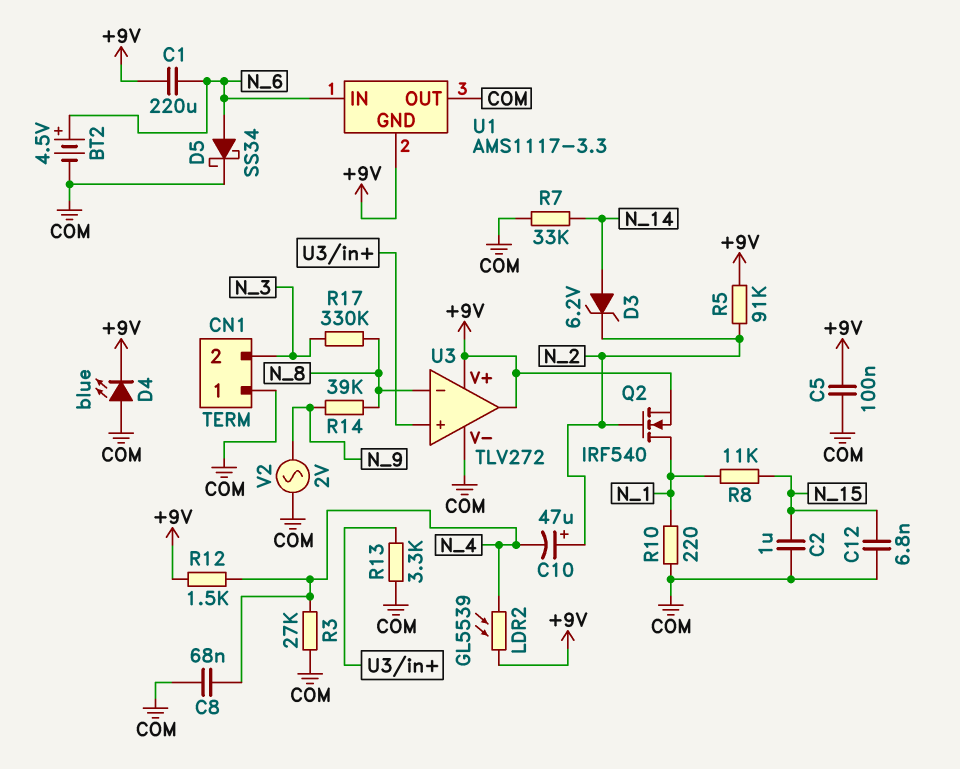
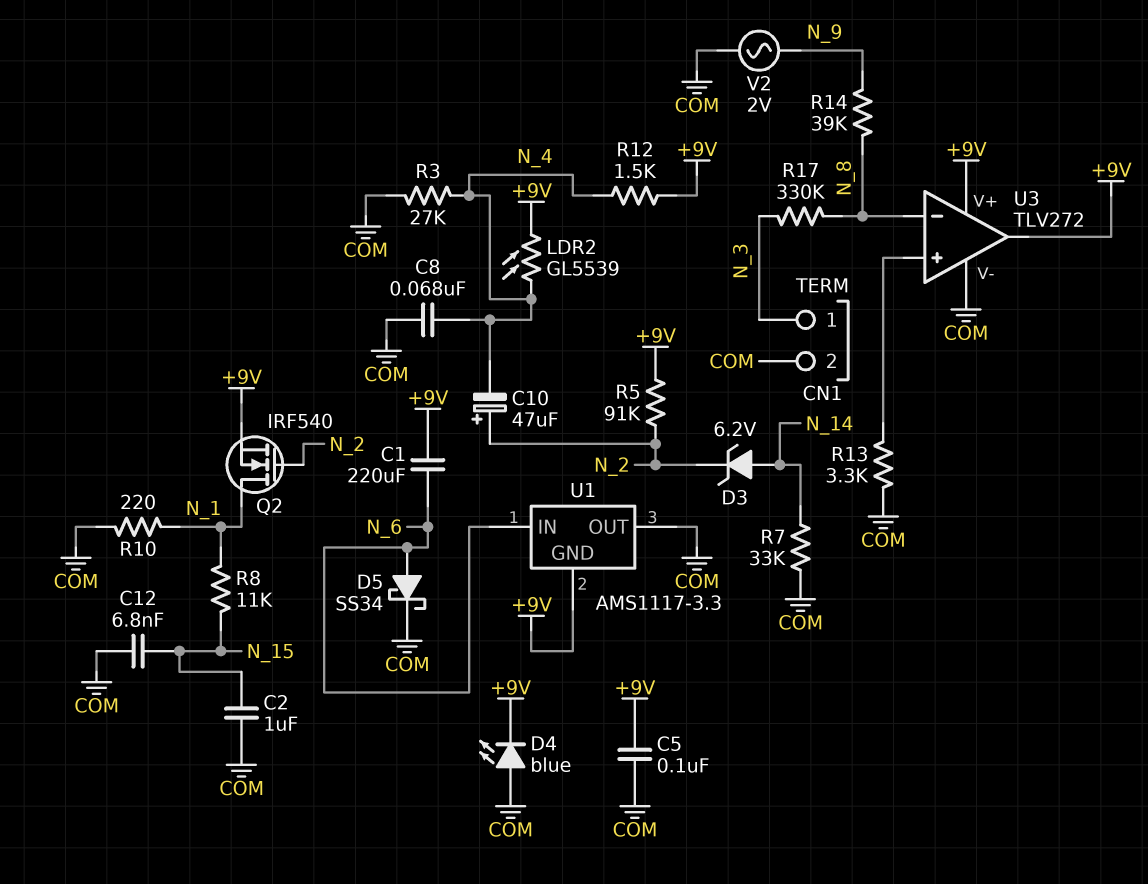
BT2: 4.5V (plus N_6, minus COM) -> none
CN1 pin 1: COM -> N_3
CN1 pin 2: N_3 -> COM

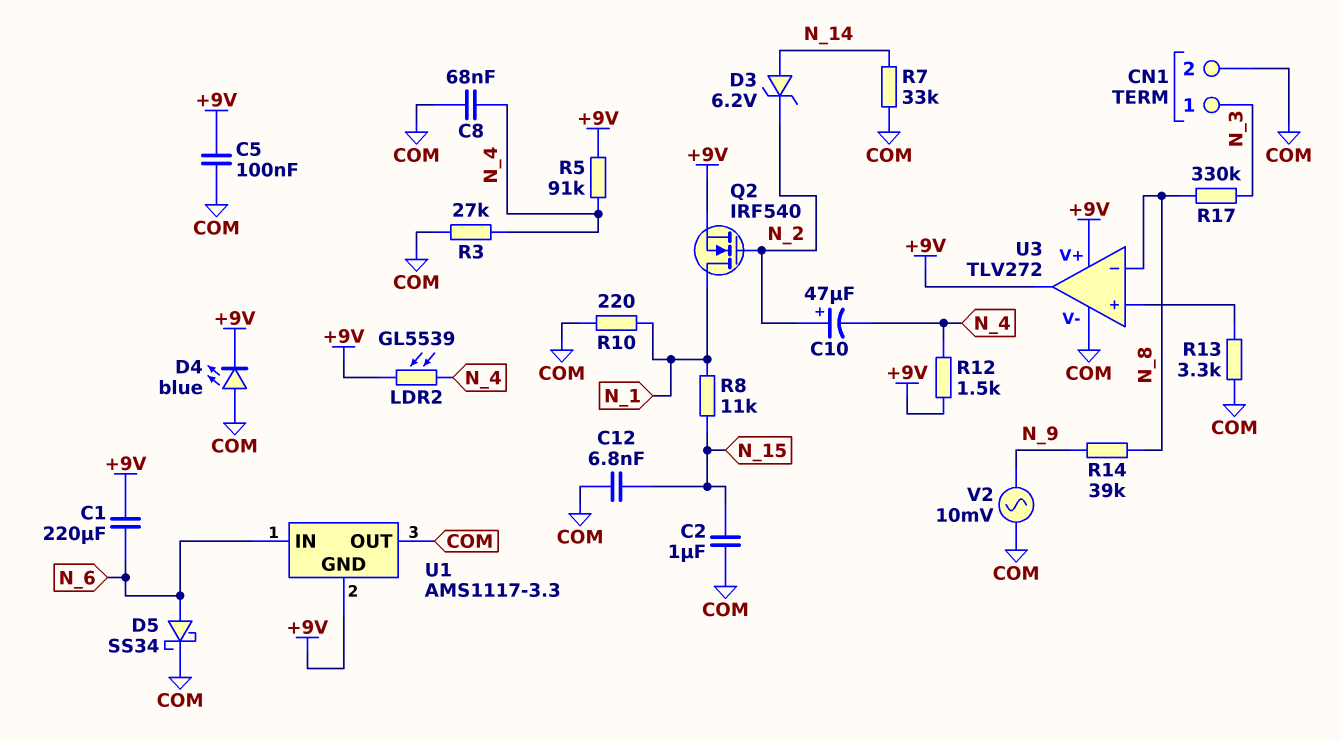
R5: 91k (+9V, N_2) -> 91k (+9V, N_4)
V2: AC 2V (COM, N_9) -> AC 10mV (COM, N_9)

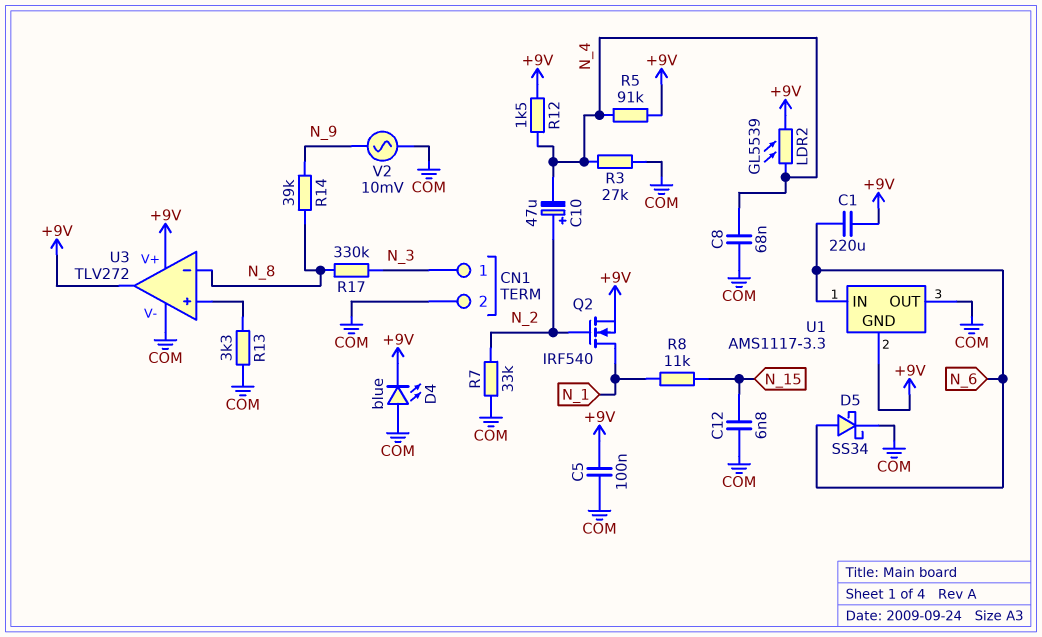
C2: 1uF (COM, N_15) -> none
D3: zener 6.2V (A N_14, K N_2) -> none
R7: 33k (COM, N_14) -> 33k (COM, N_2)
R10: 220 (COM, N_1) -> none

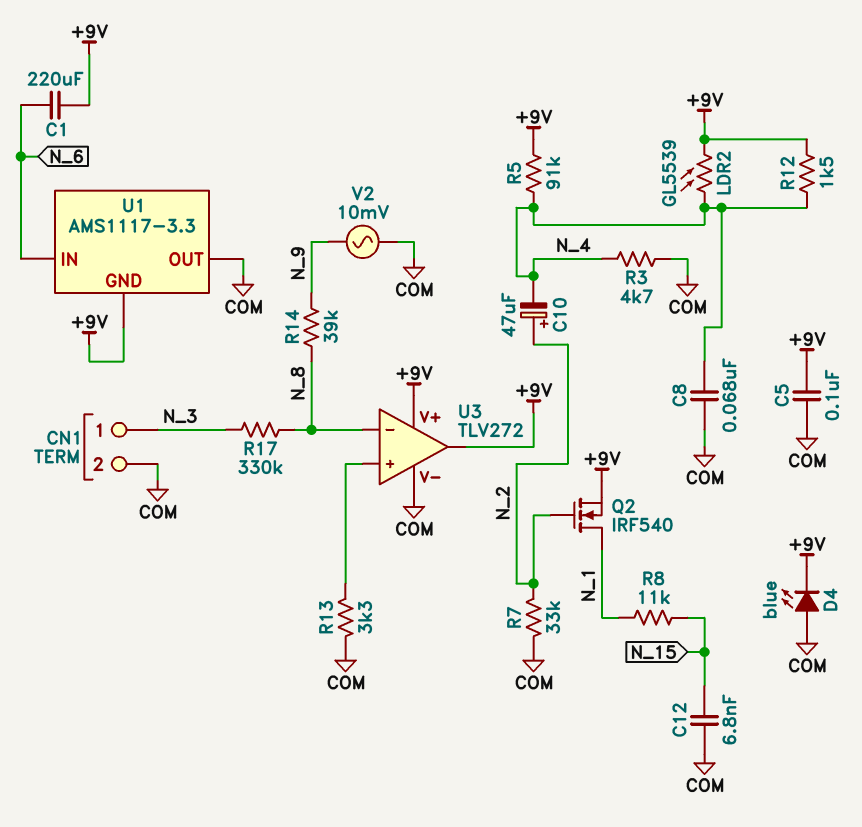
D5: schottky SS34 (A N_6, K COM) -> none
R3: 27k (COM, N_4) -> 4.7k (COM, N_4)

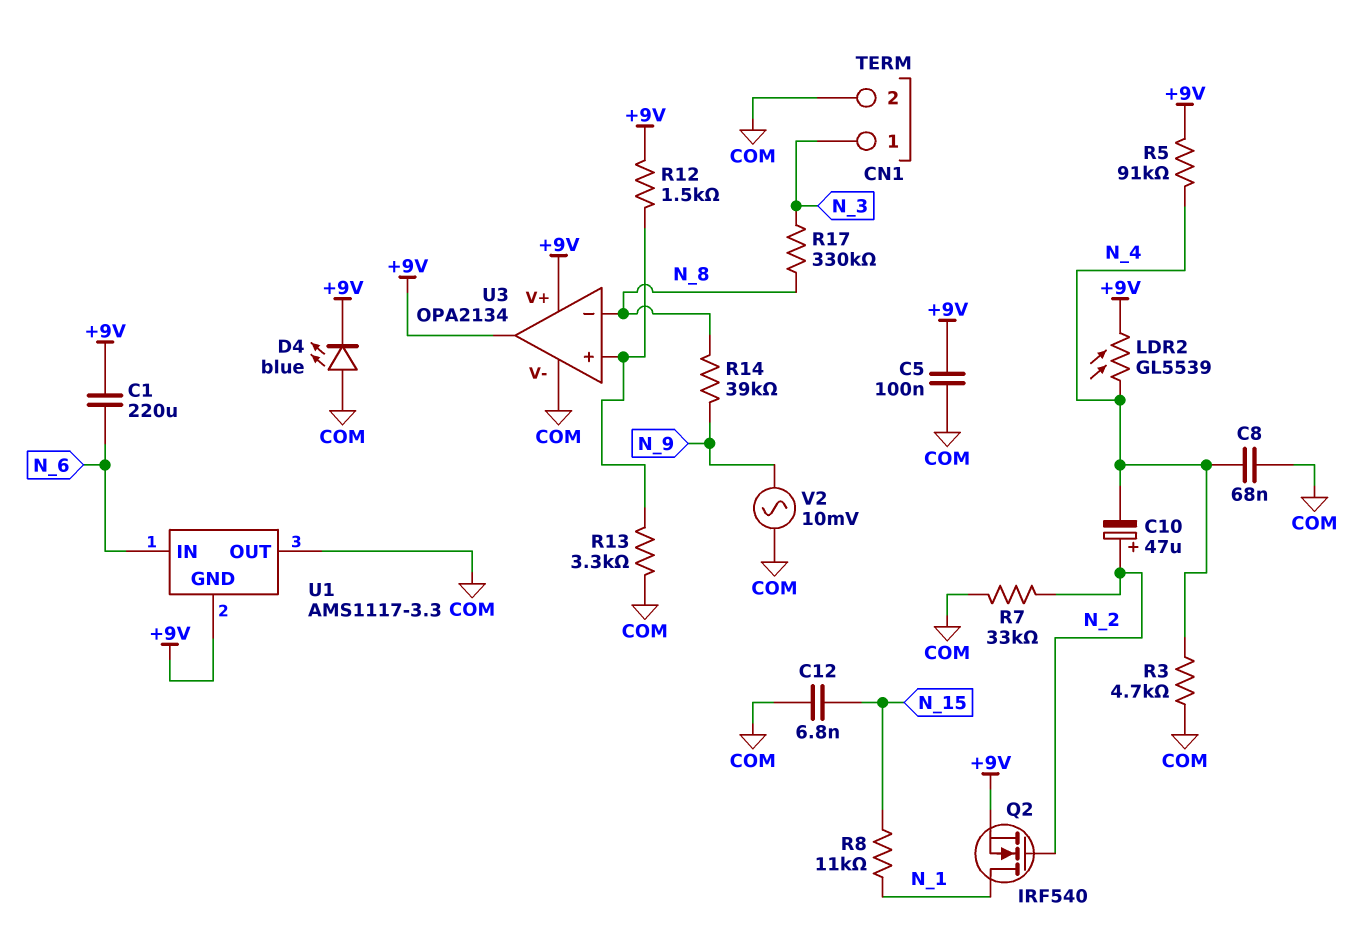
R12: 1.5k (+9V, N_4) -> 1.5k (+9V, U3/in+)
U3: TLV272 -> OPA2134

